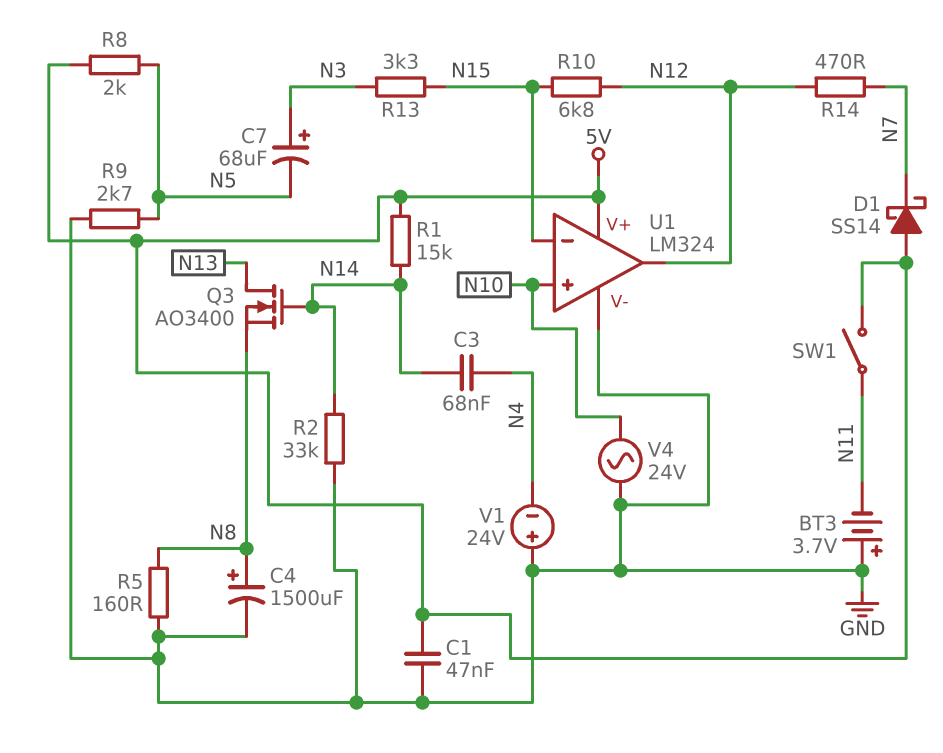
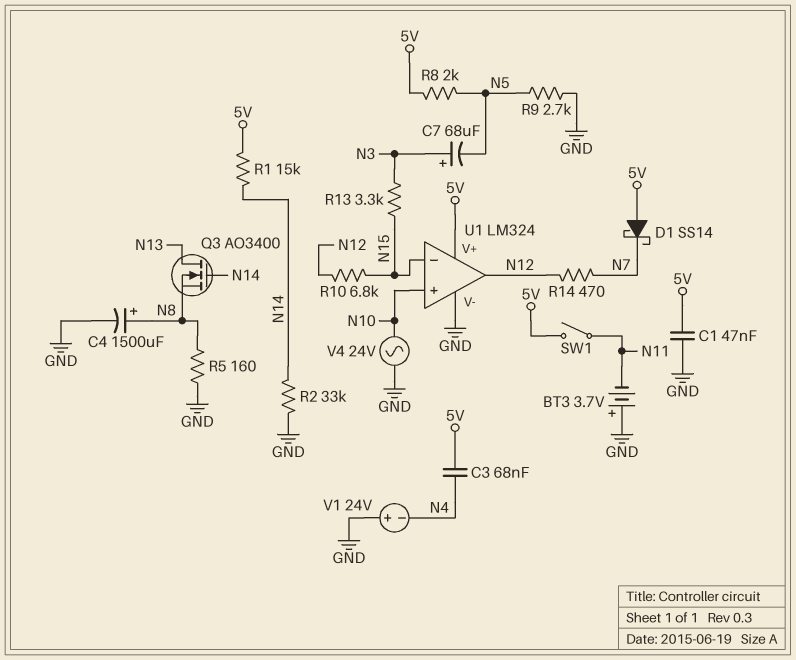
C3: 68nF (N4, N14) -> 68nF (5V, N4)

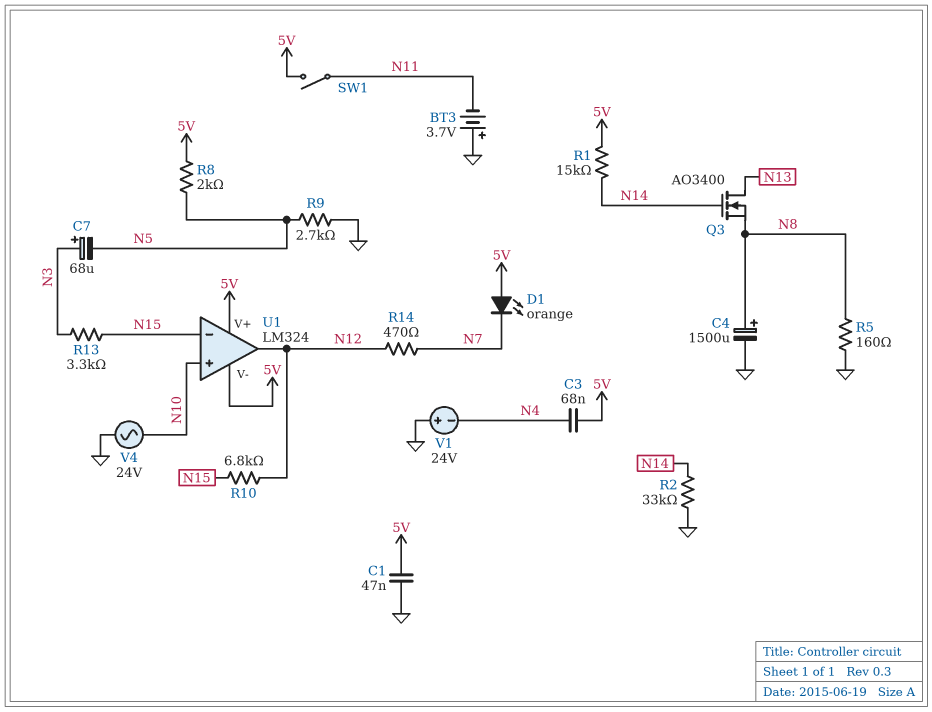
D1: schottky SS14 (A 5V, K N7) -> LED orange (A 5V, K N7)
U1 pin V-: GND -> 5V

